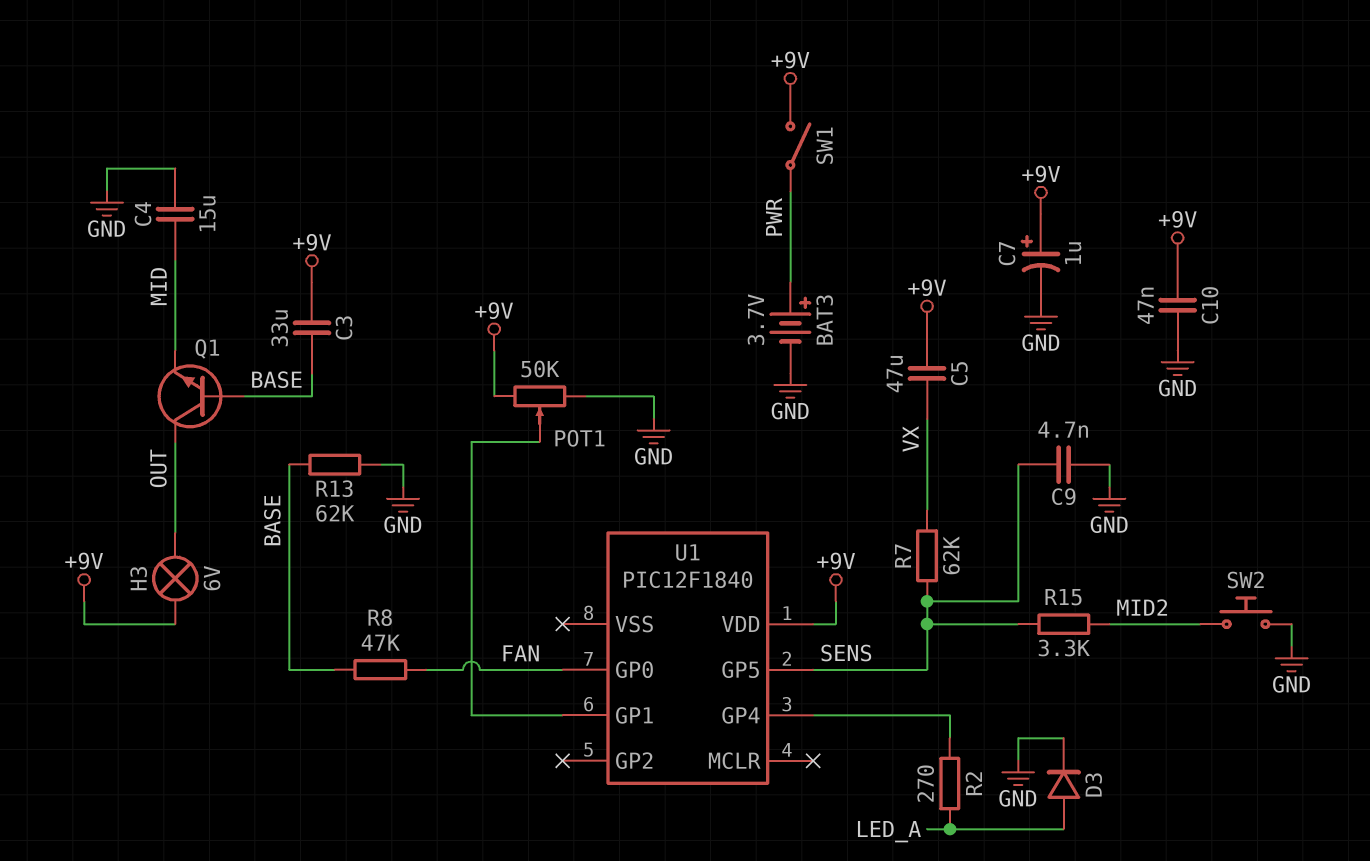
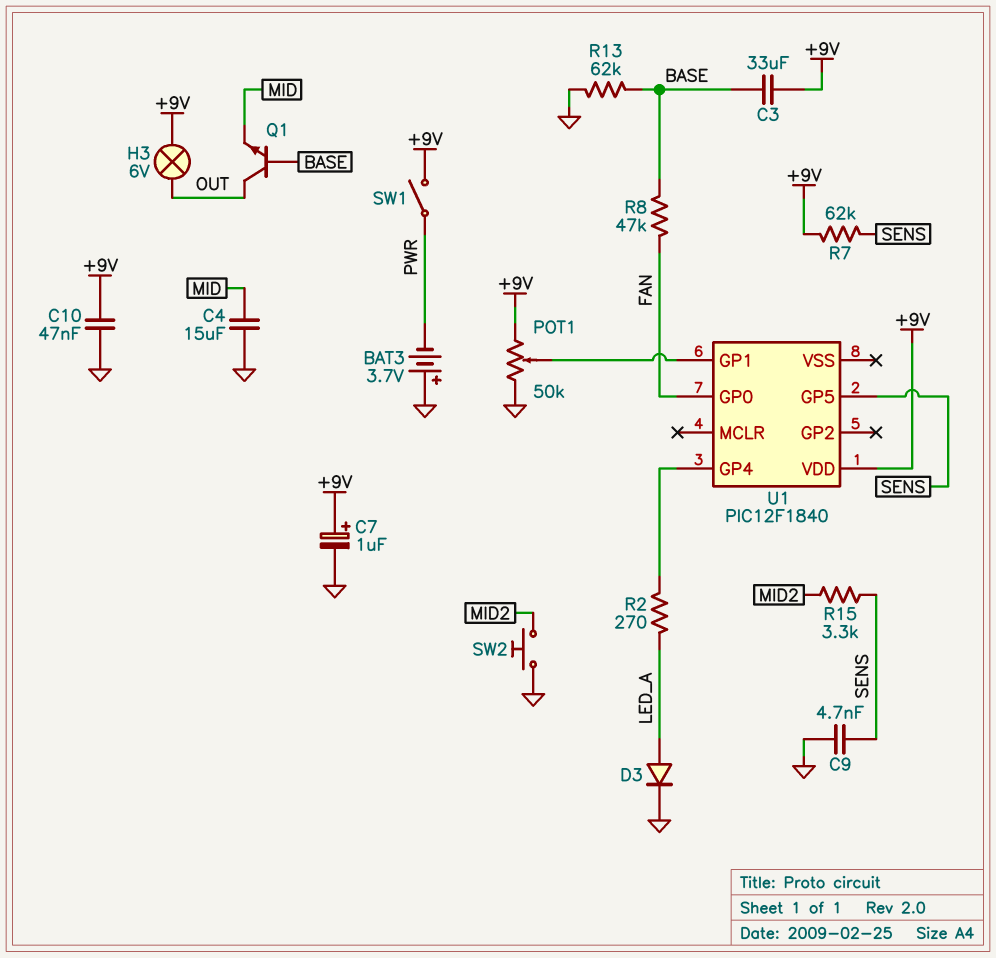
BAT3: 3.7V (plus PWR, minus GND) -> 3.7V (plus GND, minus PWR)
C5: 47uF (+9V, VX) -> none
R7: 62k (SENS, VX) -> 62k (+9V, SENS)

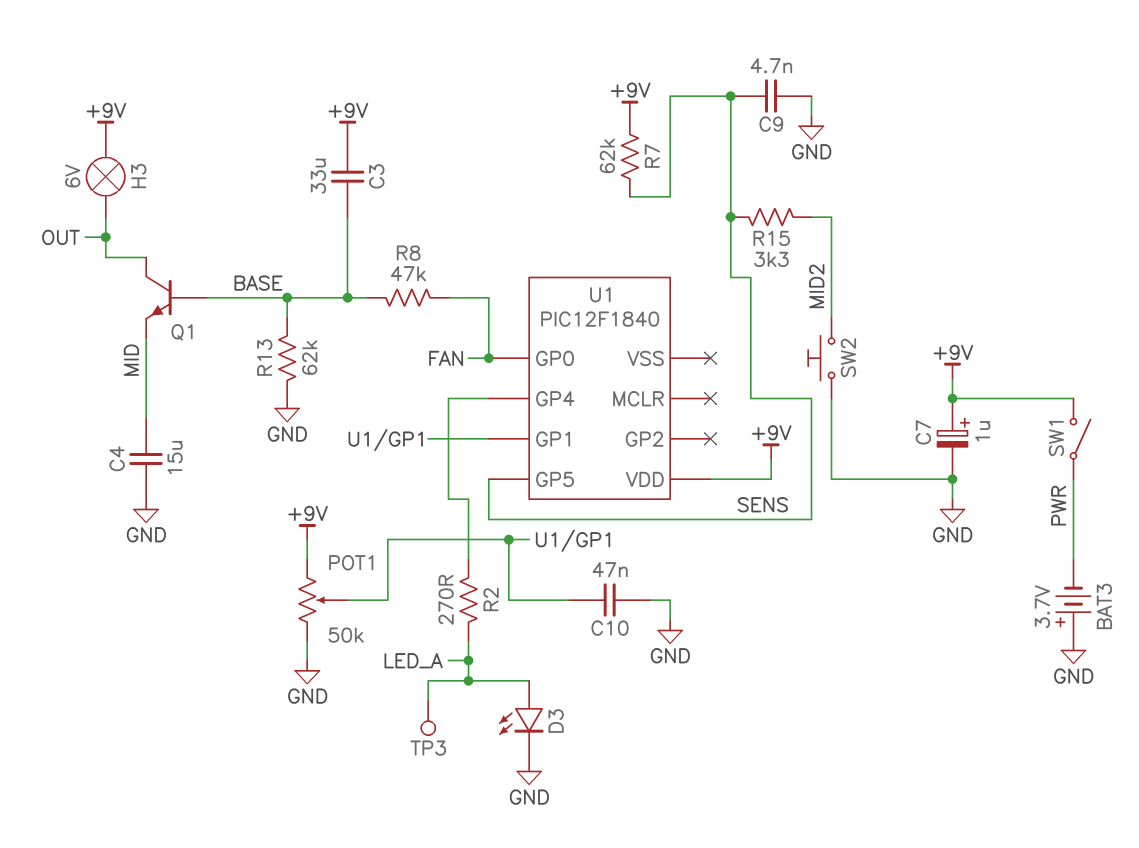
C10: 47nF (+9V, GND) -> 47nF (GND, U1/GP1)
D3: diode (A LED_A, K GND) -> LED (A LED_A, K GND)
TP3: none -> test point (LED_A)

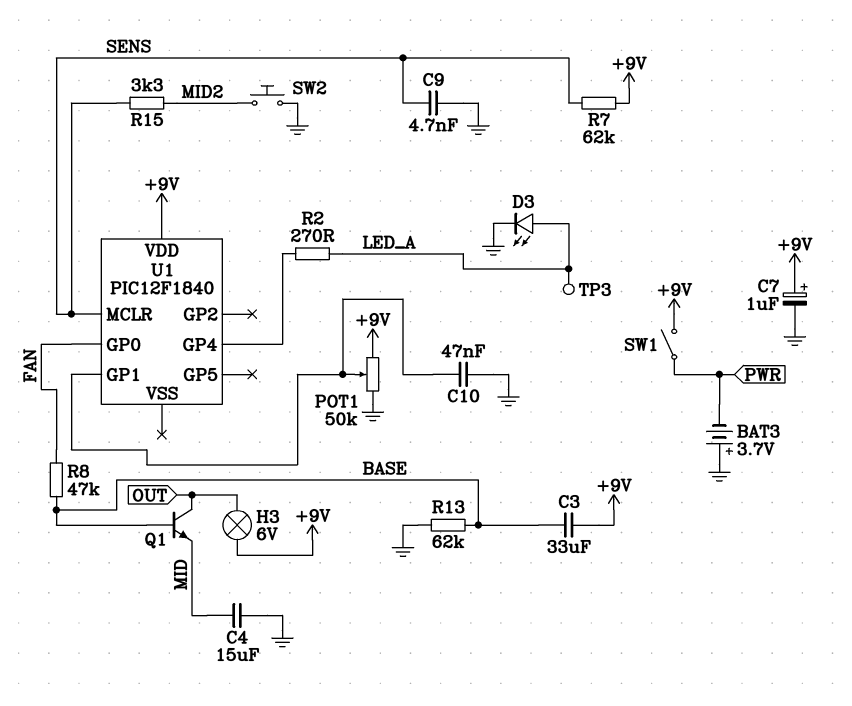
U1 pin GP5: SENS -> none
U1 pin MCLR: none -> SENS

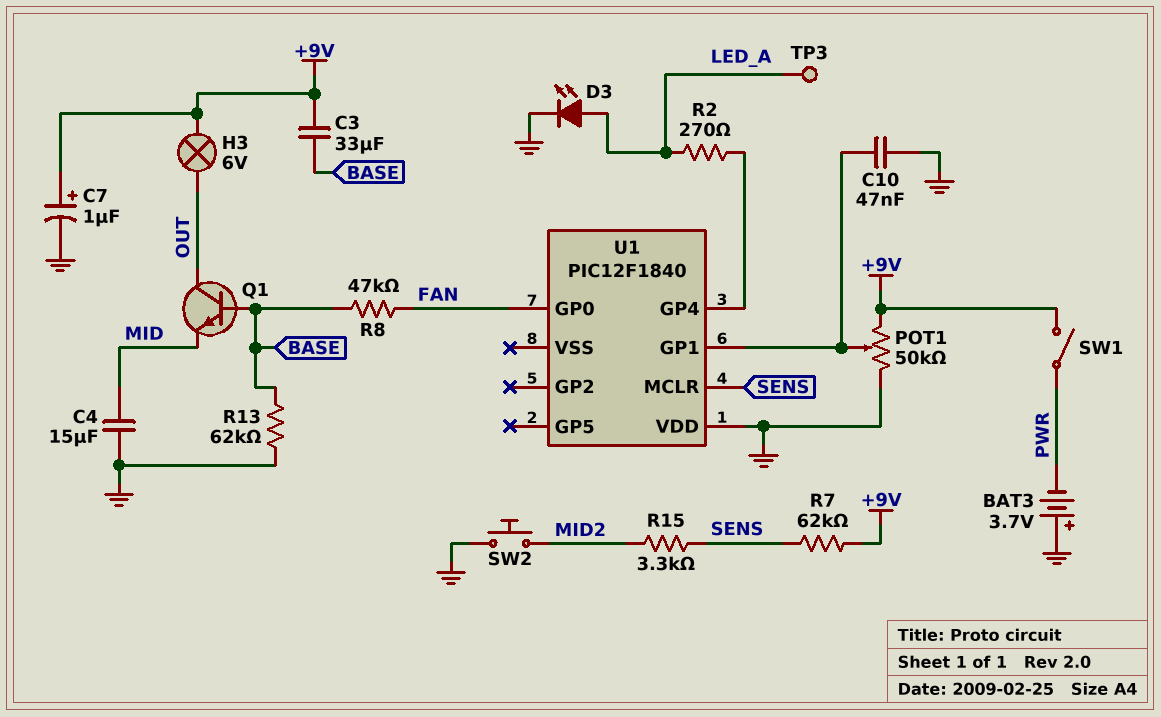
C9: 4.7nF (GND, SENS) -> none
U1 pin VDD: +9V -> GND

